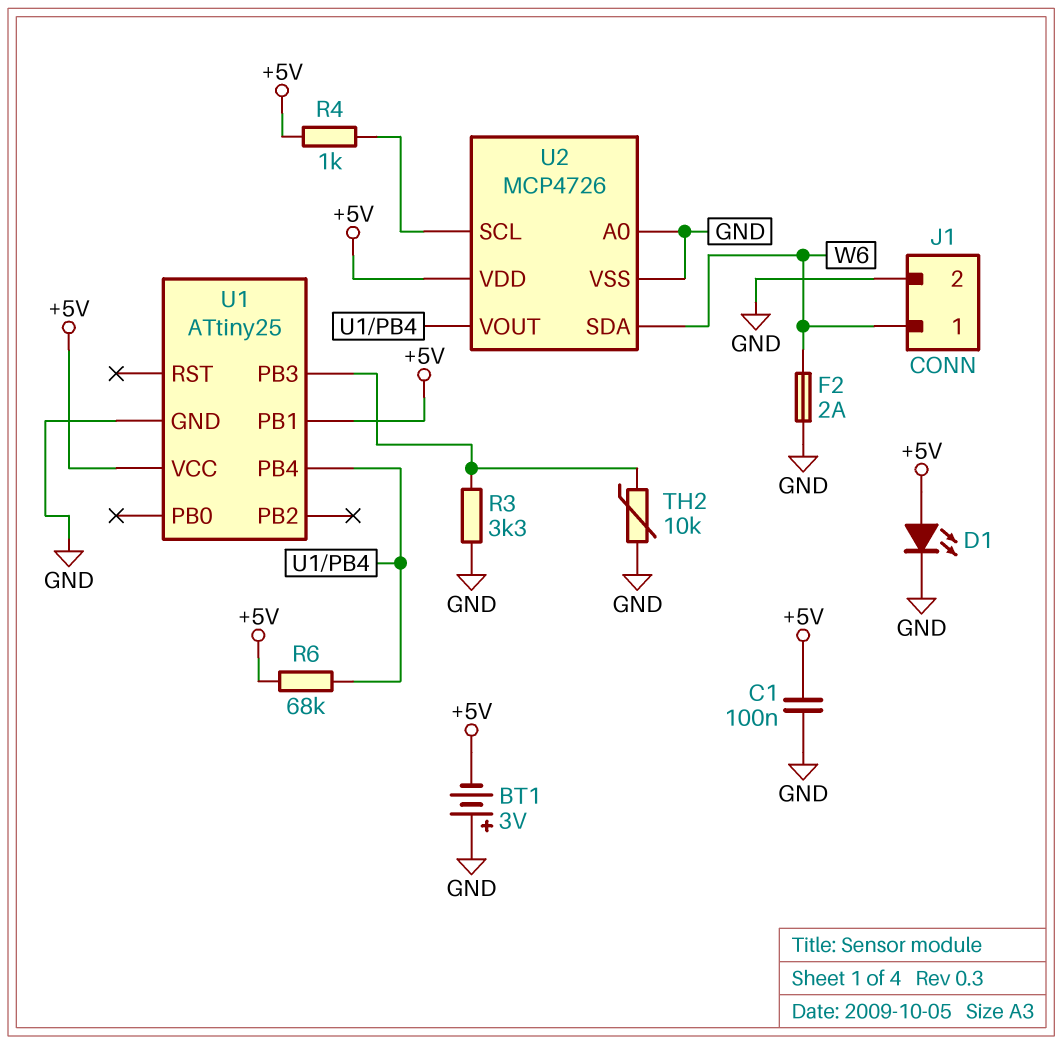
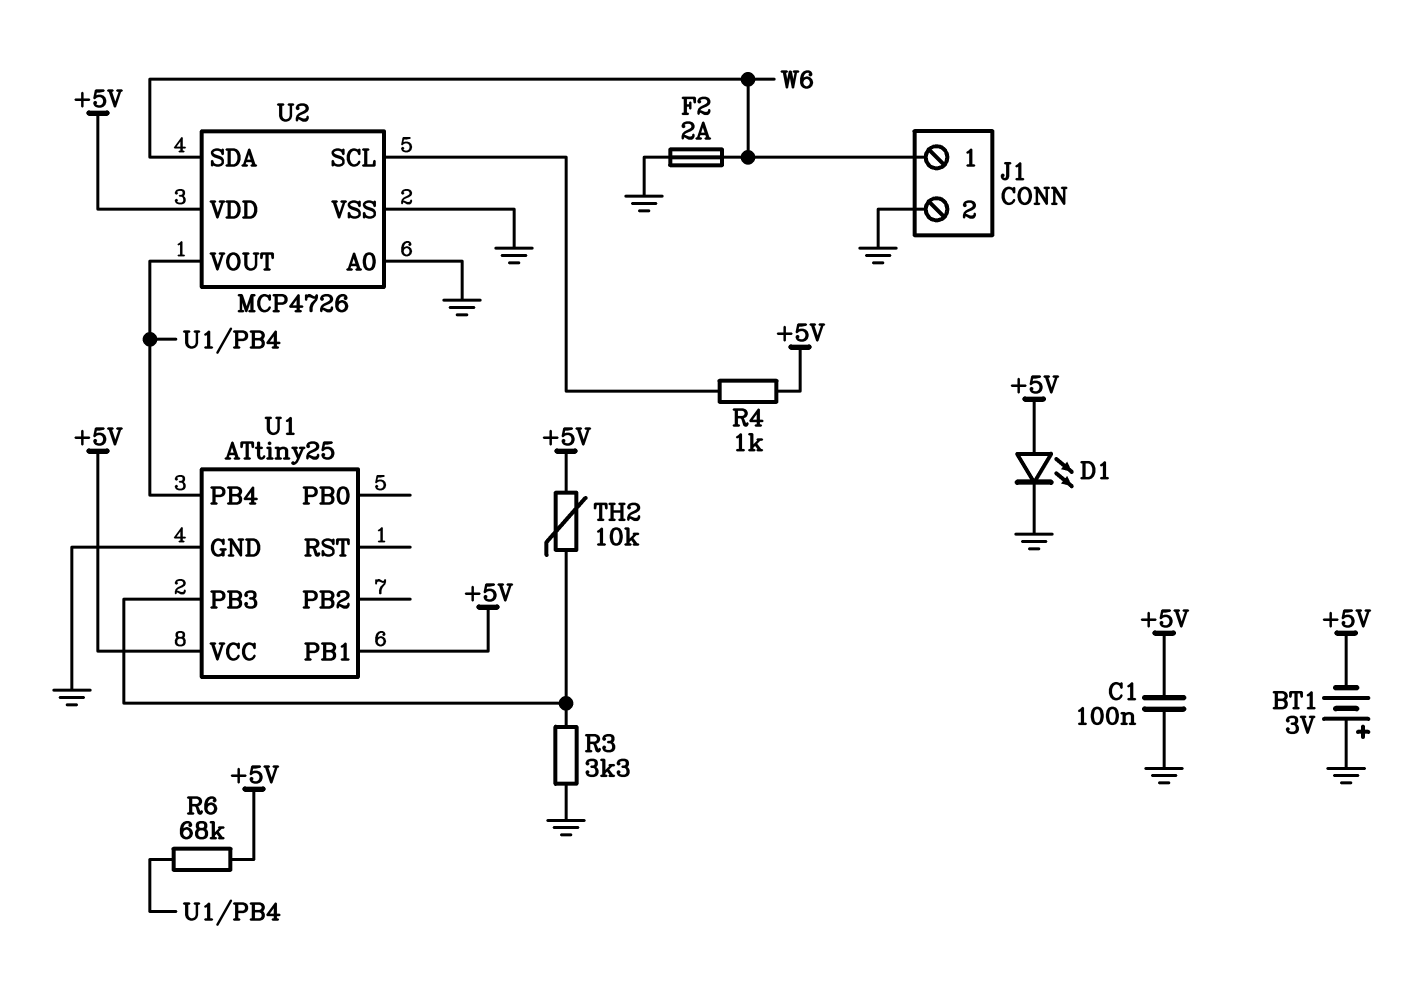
TH2: 10k (GND, U1/PB3) -> 10k (+5V, U1/PB3)

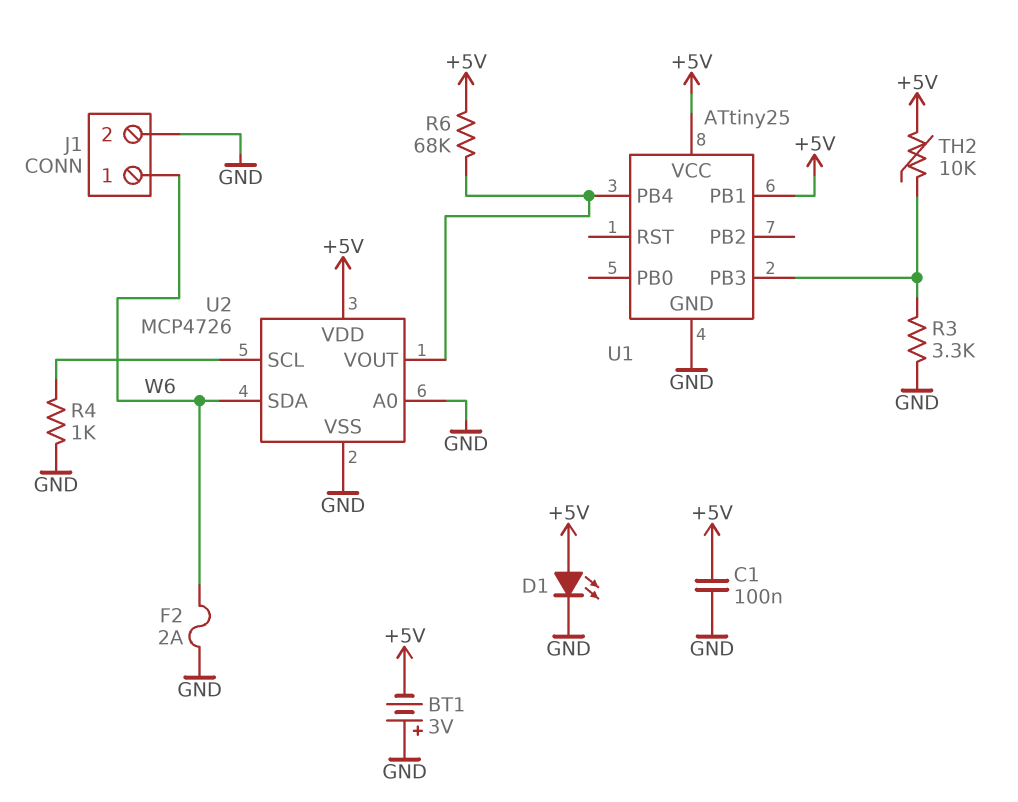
R4: 1k (+5V, U2/SCL) -> 1k (GND, U2/SCL)

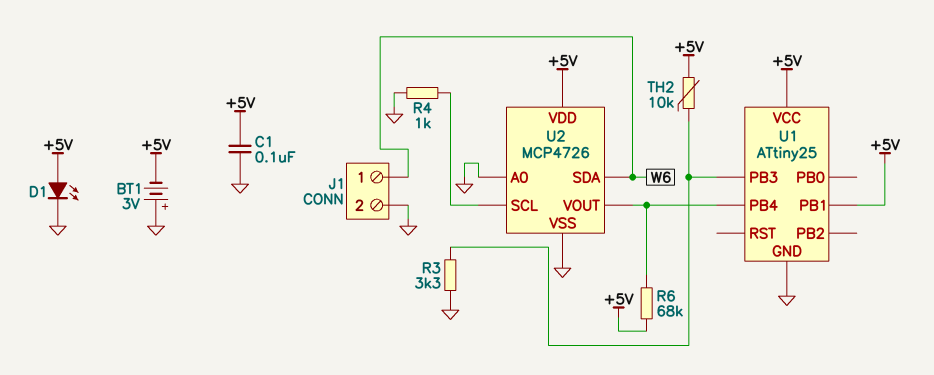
F2: 2A (GND, W6) -> none

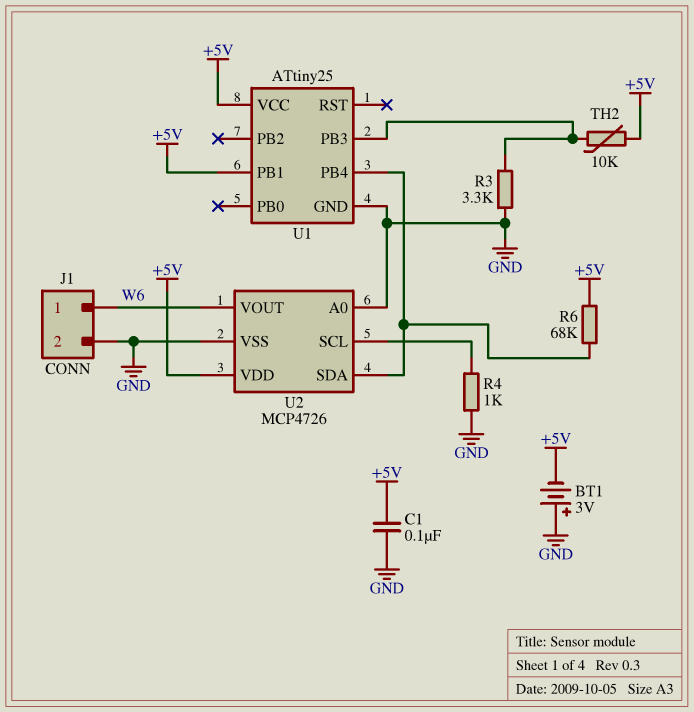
D1: LED (A +5V, K GND) -> none
U2 pin SDA: W6 -> U1/PB4
U2 pin VOUT: U1/PB4 -> W6

